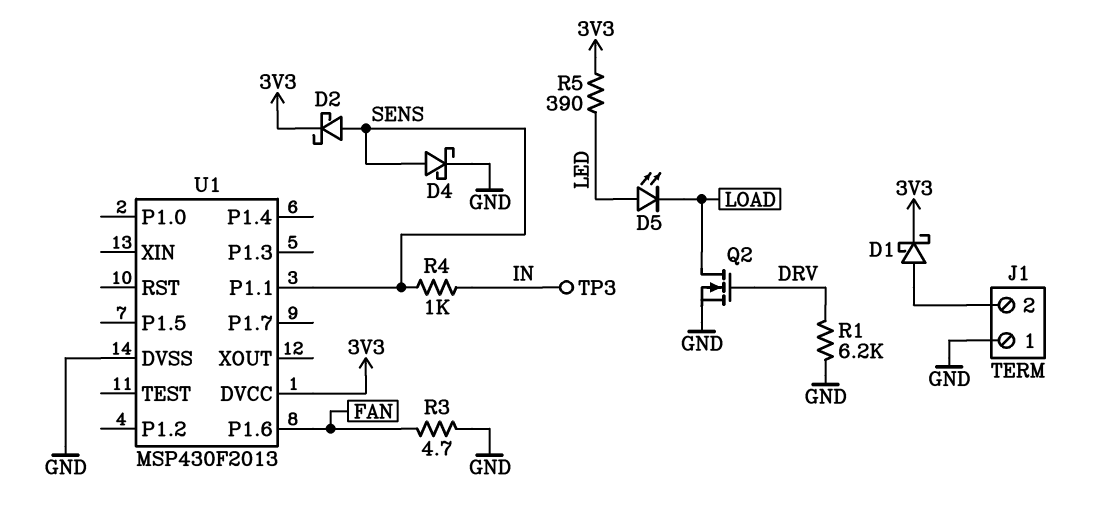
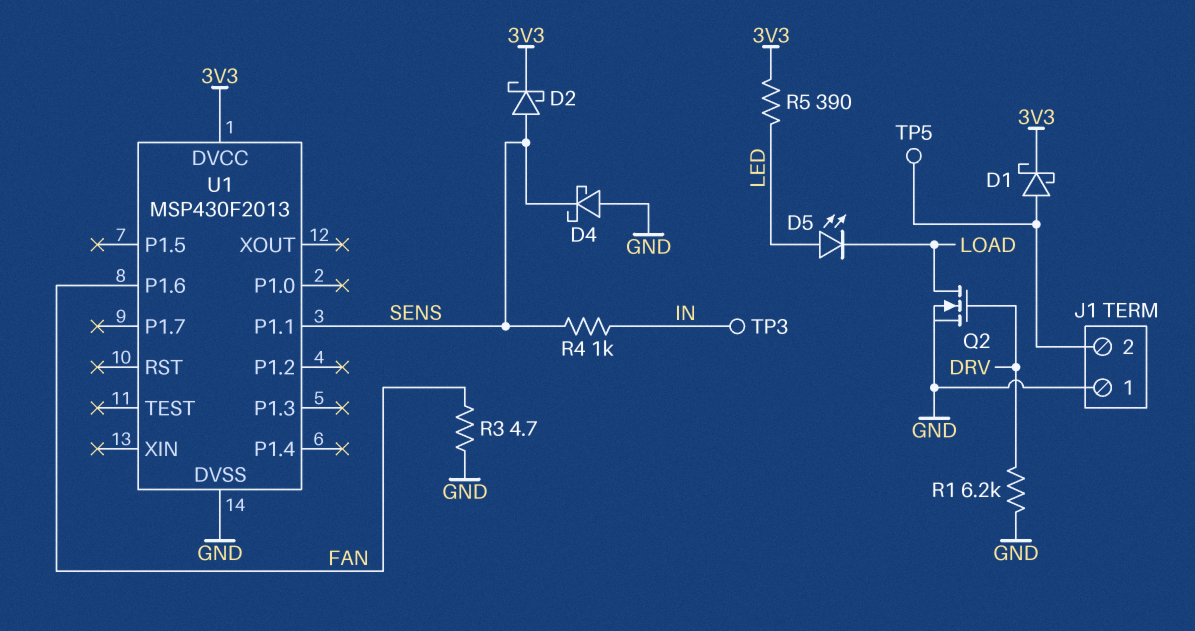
D4: schottky (A SENS, K GND) -> schottky (A GND, K SENS)
TP5: none -> test point (J1/2)

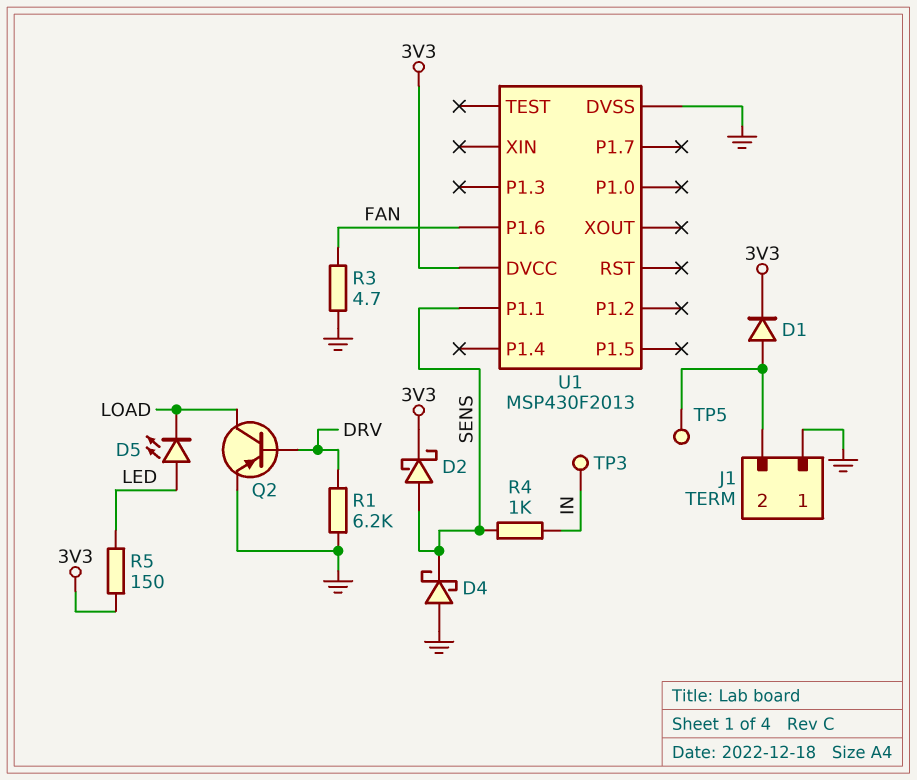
D1: schottky (A J1/2, K 3V3) -> diode (A J1/2, K 3V3)
Q2: NMOS (G DRV, D LOAD, S GND) -> PNP (B DRV, C LOAD, E GND)
R5: 390 (3V3, LED) -> 150 (3V3, LED)

